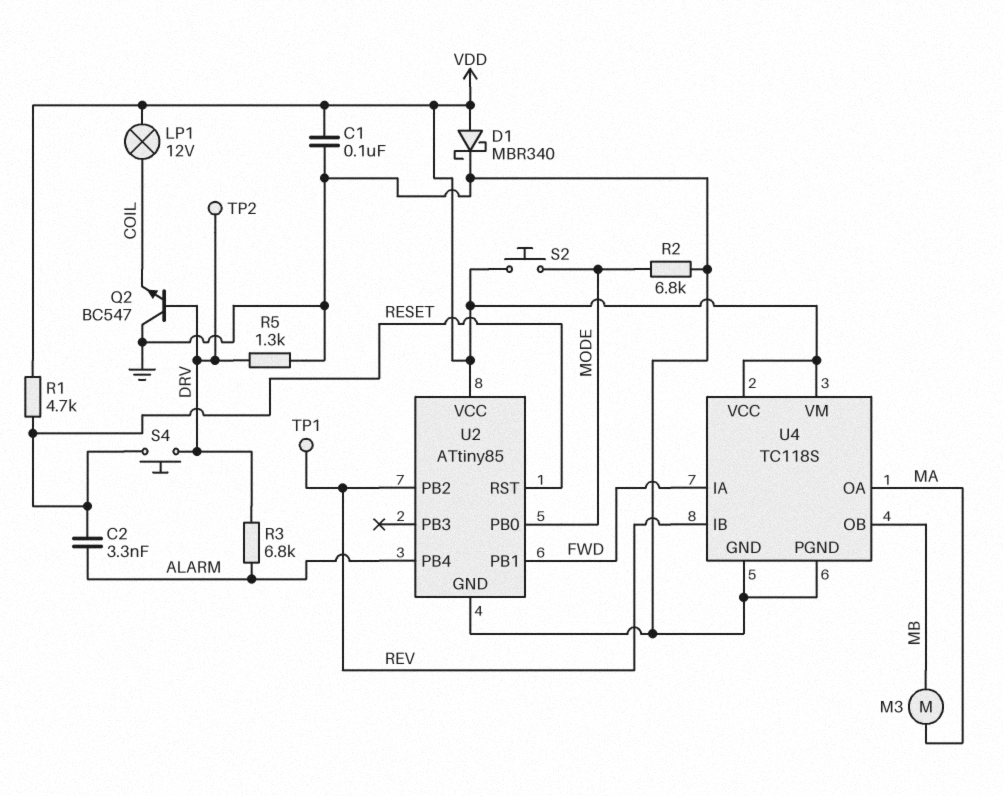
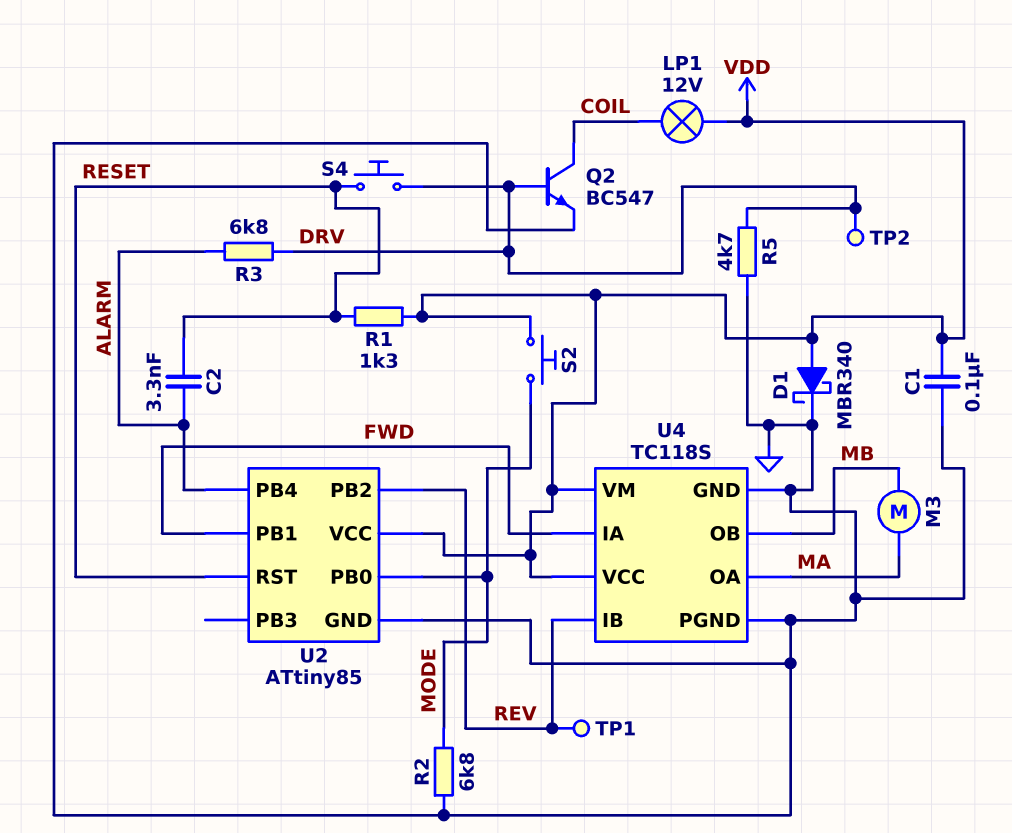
Q2: NPN BC547 (B DRV, C GND, E COIL) -> NPN BC547 (B DRV, C COIL, E GND)
R1: 4.7k (RESET, VDD) -> 1.3k (RESET, VDD)
R5: 1.3k (DRV, GND) -> 4.7k (DRV, GND)

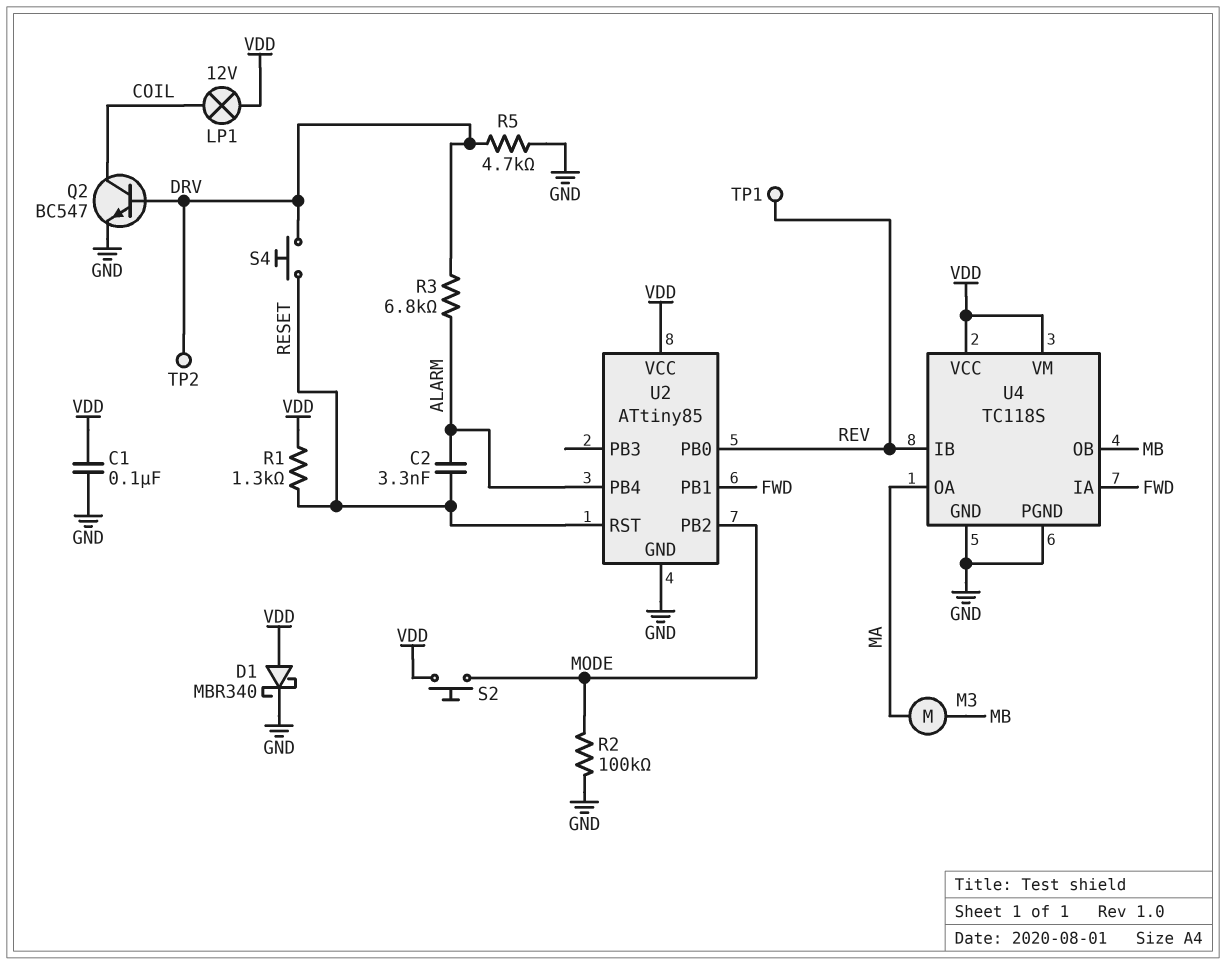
R2: 6.8k (GND, MODE) -> 100k (GND, MODE)
U2 pin PB0: MODE -> REV
U2 pin PB2: REV -> MODE

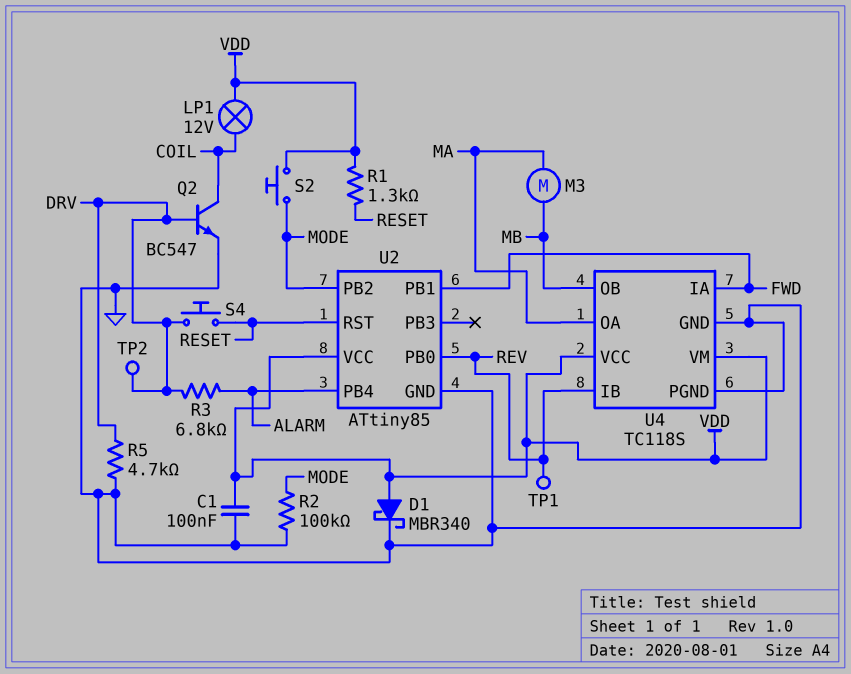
C2: 3.3nF (ALARM, RESET) -> none

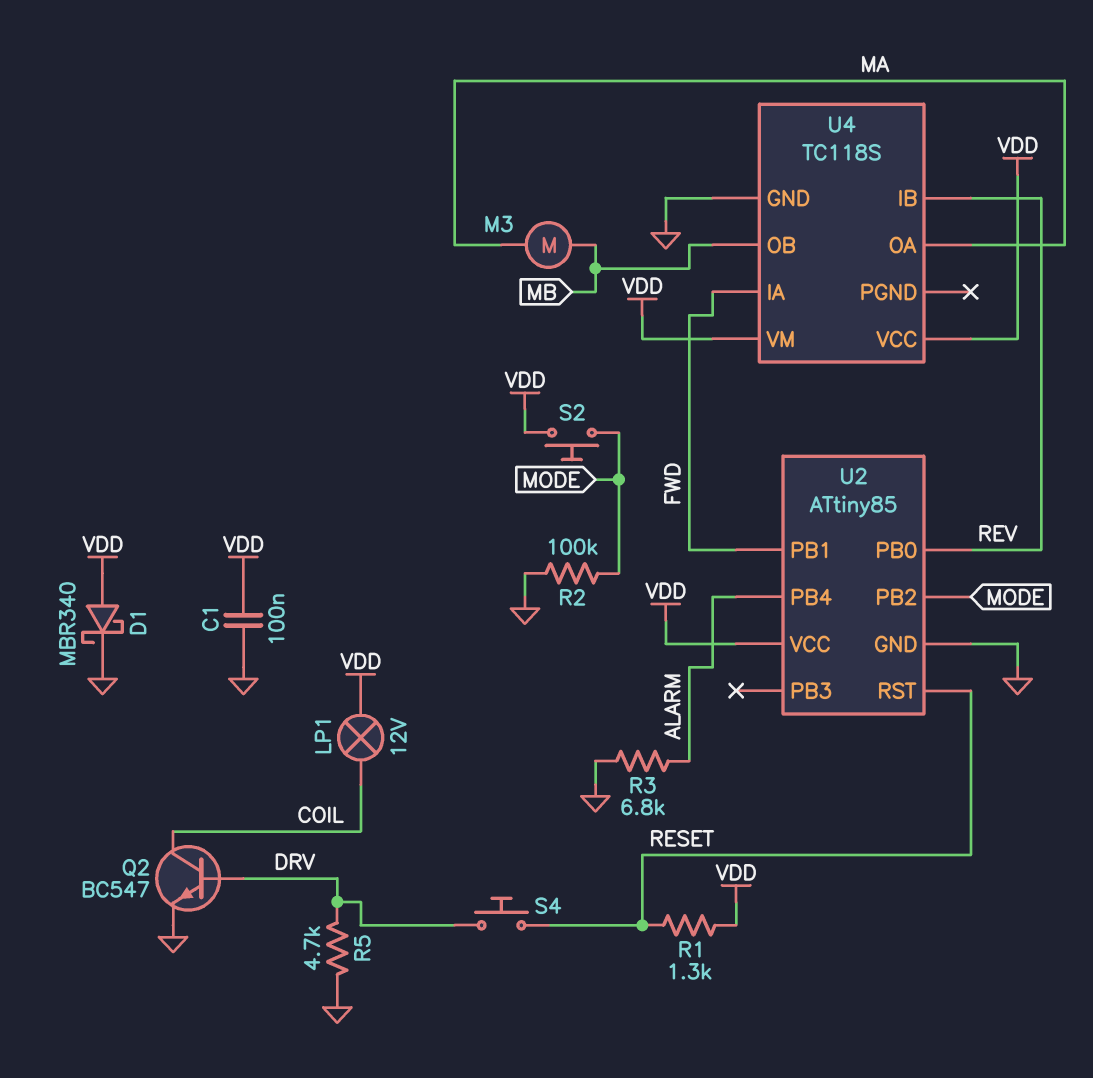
R3: 6.8k (ALARM, DRV) -> 6.8k (ALARM, GND)
TP1: test point (REV) -> none
TP2: test point (DRV) -> none
U4 pin PGND: GND -> none

